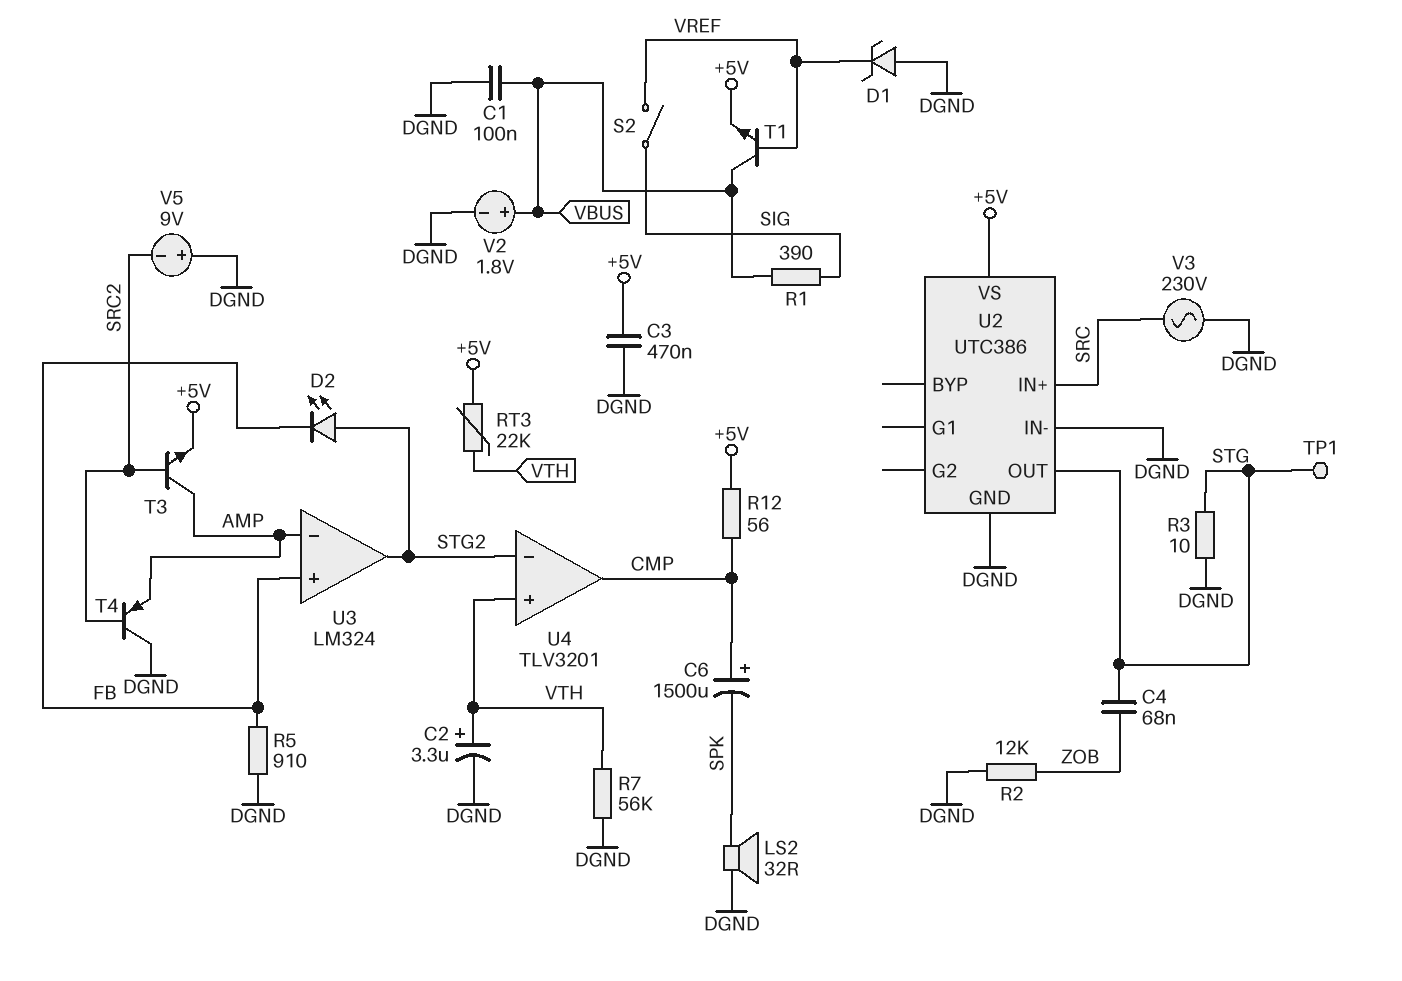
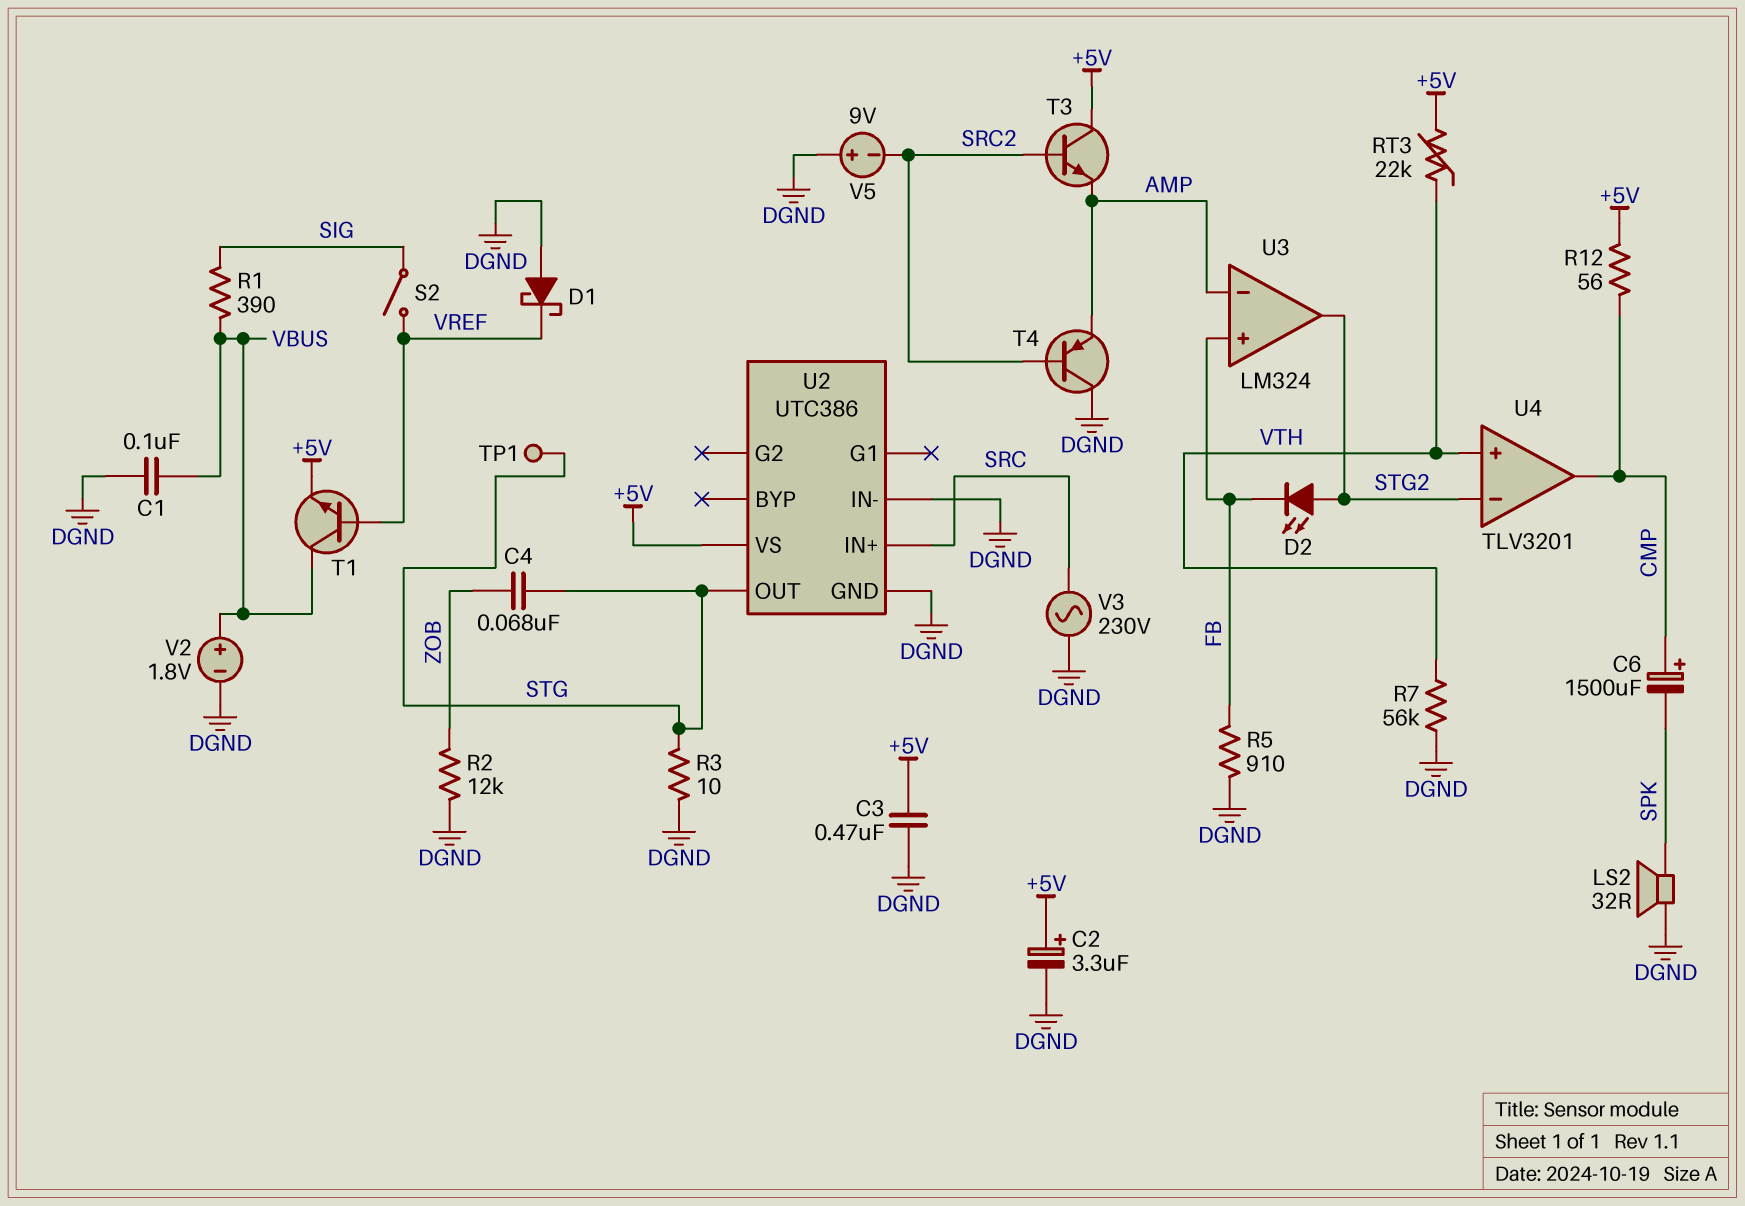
C2: 3.3uF (plus VTH, minus DGND) -> 3.3uF (plus +5V, minus DGND)
D1: zener (A DGND, K VREF) -> schottky (A DGND, K VREF)
T3: NPN (B SRC2, C AMP, E +5V) -> NPN (B SRC2, C +5V, E AMP)

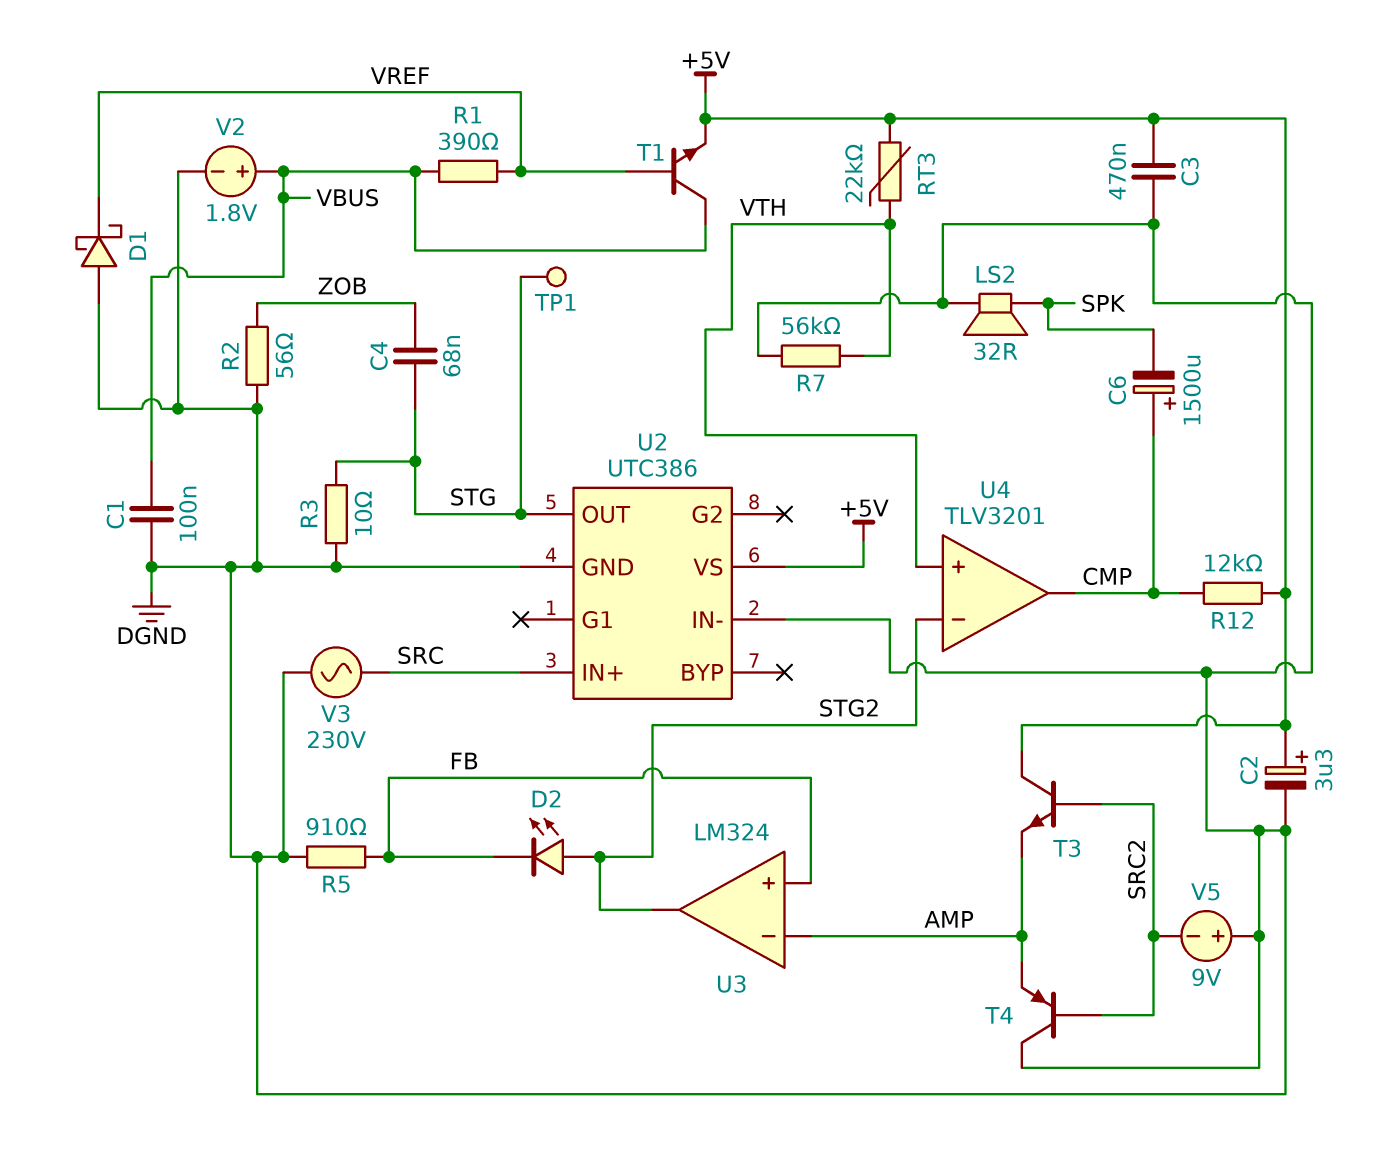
R1: 390 (SIG, VBUS) -> 390 (VBUS, VREF)
R2: 12k (DGND, ZOB) -> 56 (DGND, ZOB)
R12: 56 (+5V, CMP) -> 12k (+5V, CMP)
S2: switch (SIG, VREF) -> none

